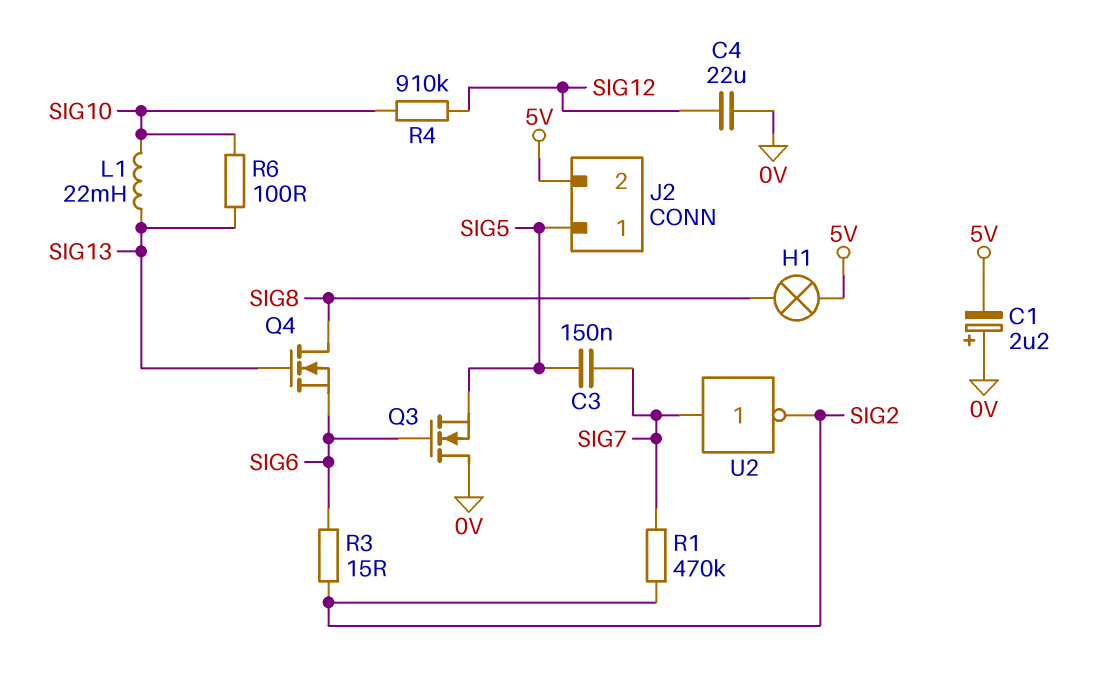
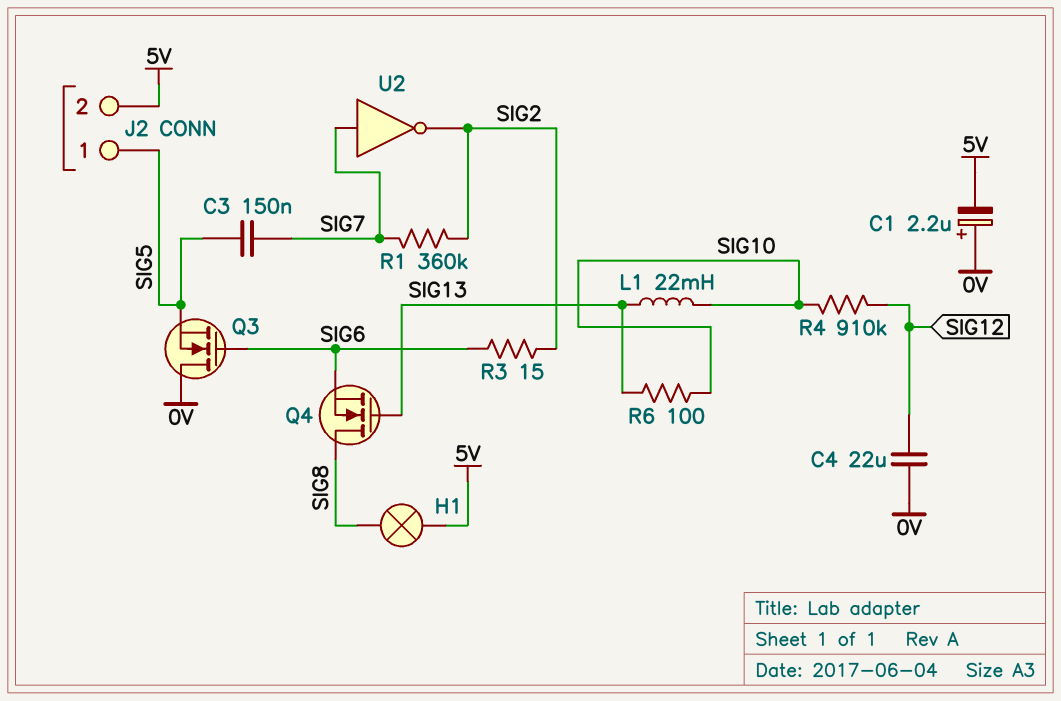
R1: 470k (SIG2, SIG7) -> 360k (SIG2, SIG7)

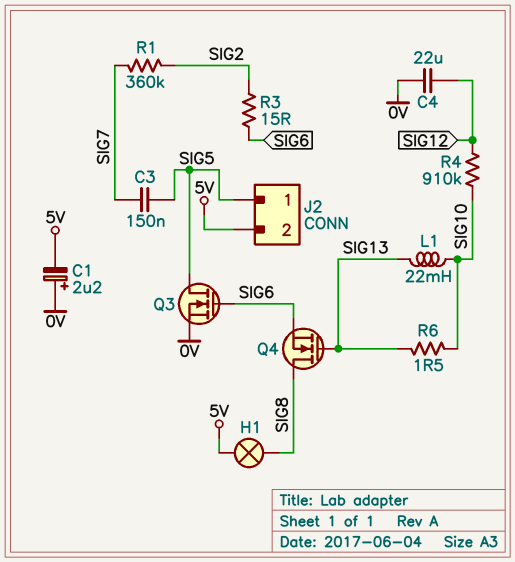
Q3: NMOS (G SIG6, D 0V, S SIG5) -> NMOS (G SIG6, D SIG5, S 0V)
R6: 100 (SIG10, SIG13) -> 1.5 (SIG10, SIG13)
U2: NOT (in SIG7, out SIG2) -> none

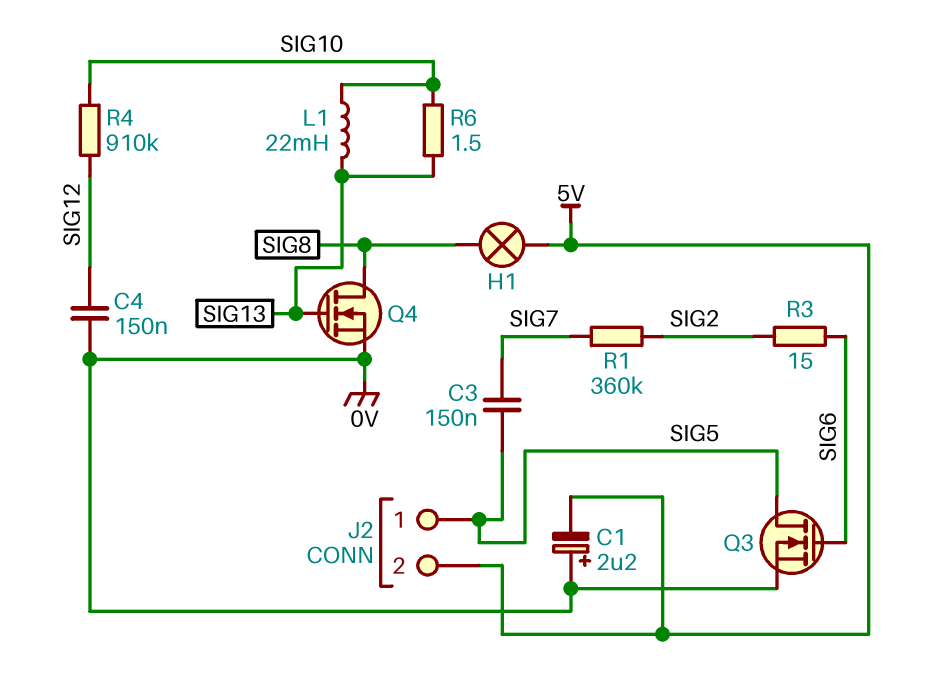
C4: 22uF (0V, SIG12) -> 150nF (0V, SIG12)
Q4: NMOS (G SIG13, D SIG8, S SIG6) -> NMOS (G SIG13, D SIG8, S 0V)

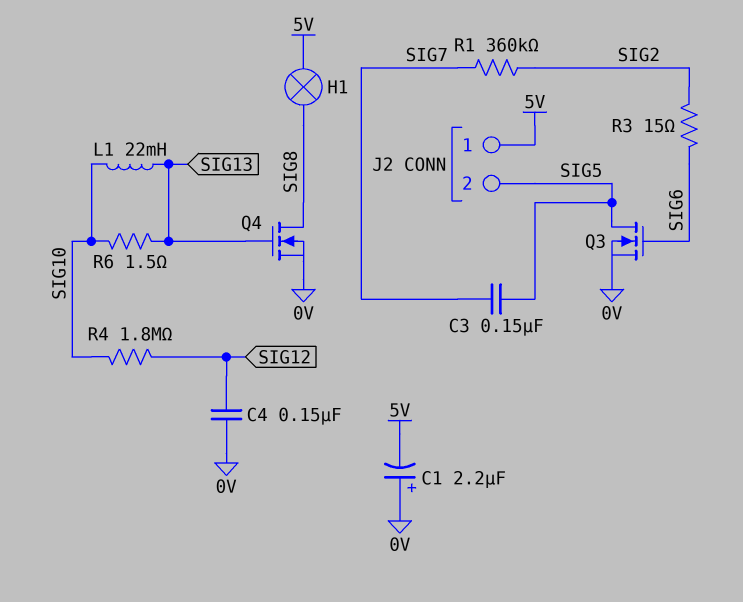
J2 pin 1: SIG5 -> 5V
J2 pin 2: 5V -> SIG5
R4: 910k (SIG10, SIG12) -> 1.8M (SIG10, SIG12)

